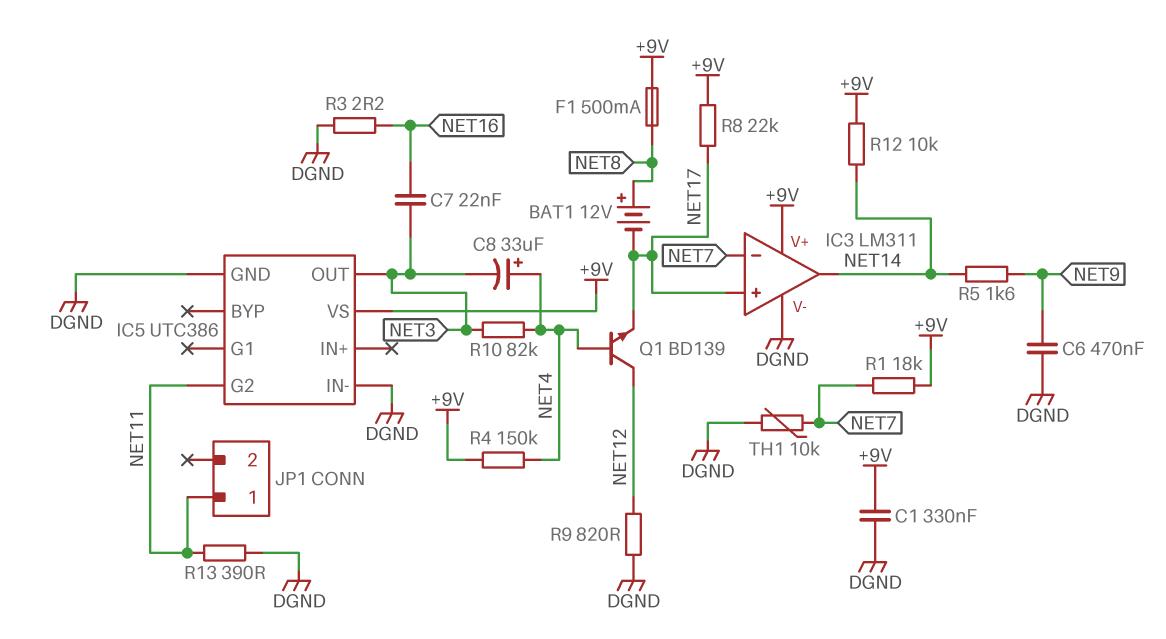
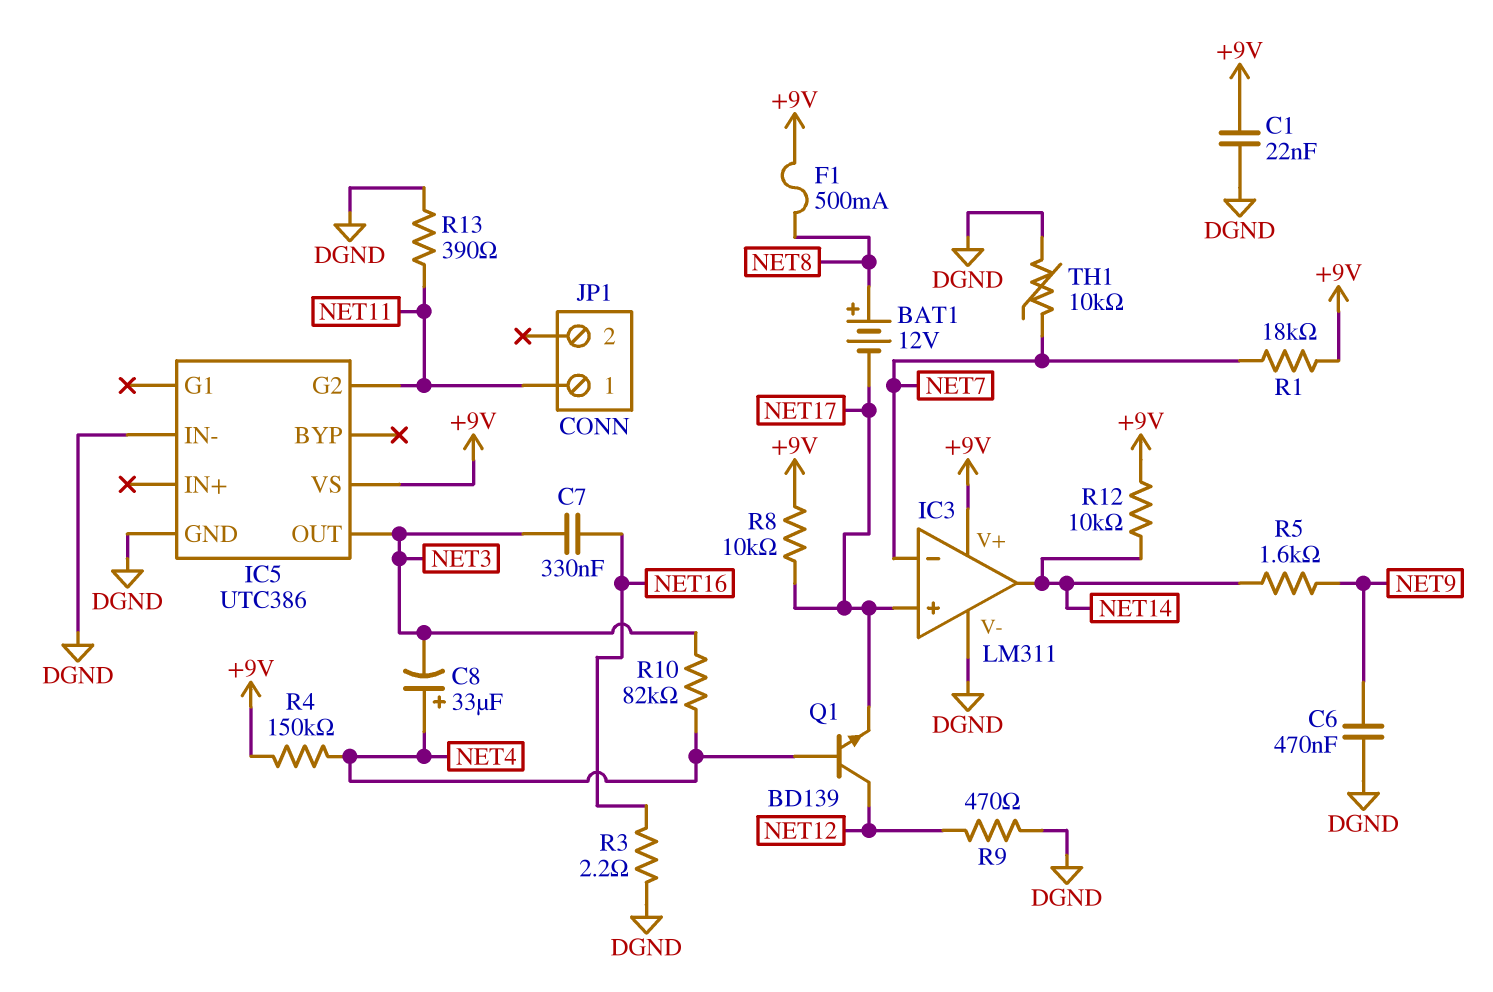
C1: 330nF (+9V, DGND) -> 22nF (+9V, DGND)
C7: 22nF (NET3, NET16) -> 330nF (NET3, NET16)
R8: 22k (+9V, NET17) -> 10k (+9V, NET17)
R9: 820 (DGND, NET12) -> 470 (DGND, NET12)

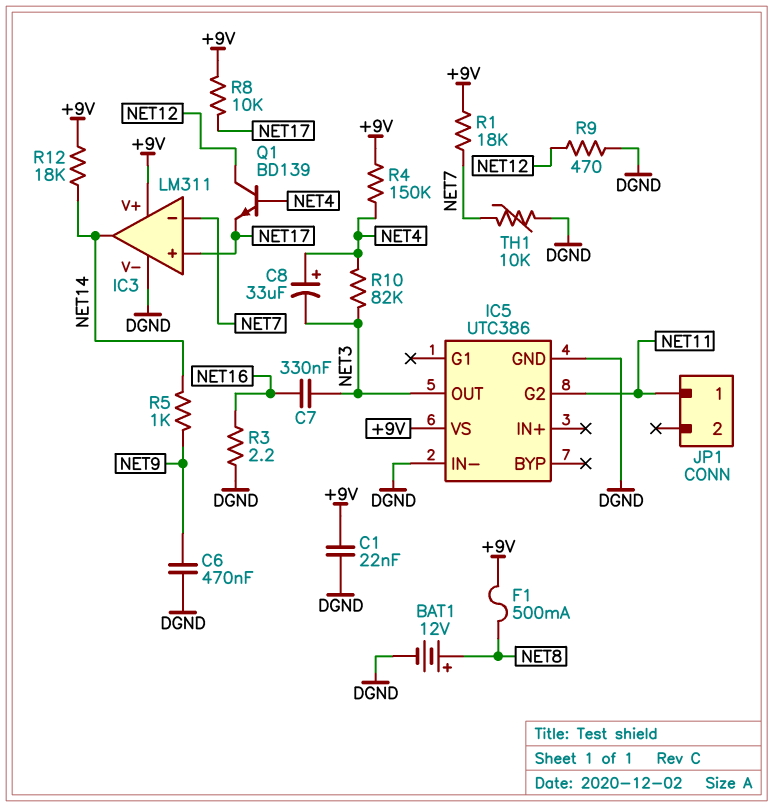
BAT1: 12V (plus NET8, minus NET17) -> 12V (plus NET8, minus DGND)
R5: 1.6k (NET9, NET14) -> 1k (NET9, NET14)
R12: 10k (+9V, NET14) -> 18k (+9V, NET14)
R13: 390 (DGND, NET11) -> none

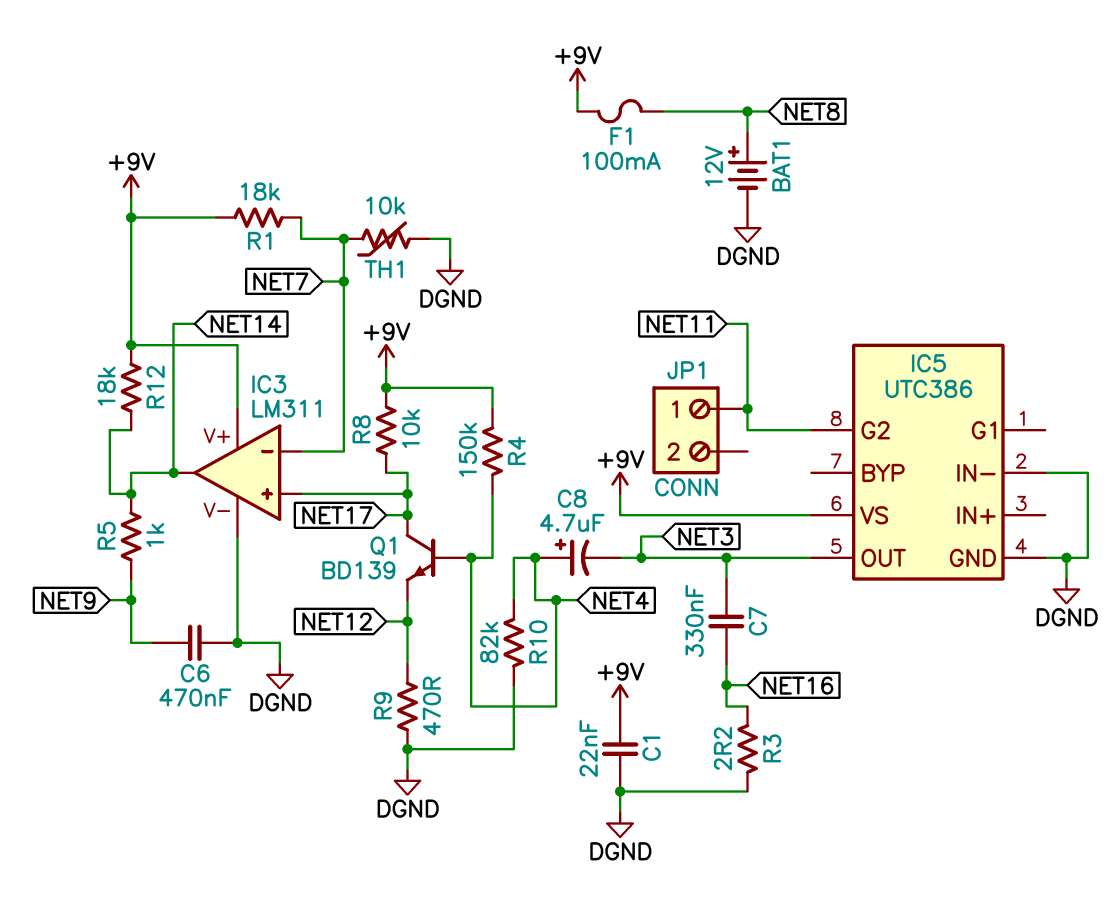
C8: 33uF (plus NET4, minus NET3) -> 4.7uF (plus NET4, minus NET3)
F1: 500mA (+9V, NET8) -> 100mA (+9V, NET8)
Q1: NPN BD139 (B NET4, C NET12, E NET17) -> NPN BD139 (B NET4, C NET17, E NET12)
R10: 82k (NET3, NET4) -> 82k (DGND, NET4)

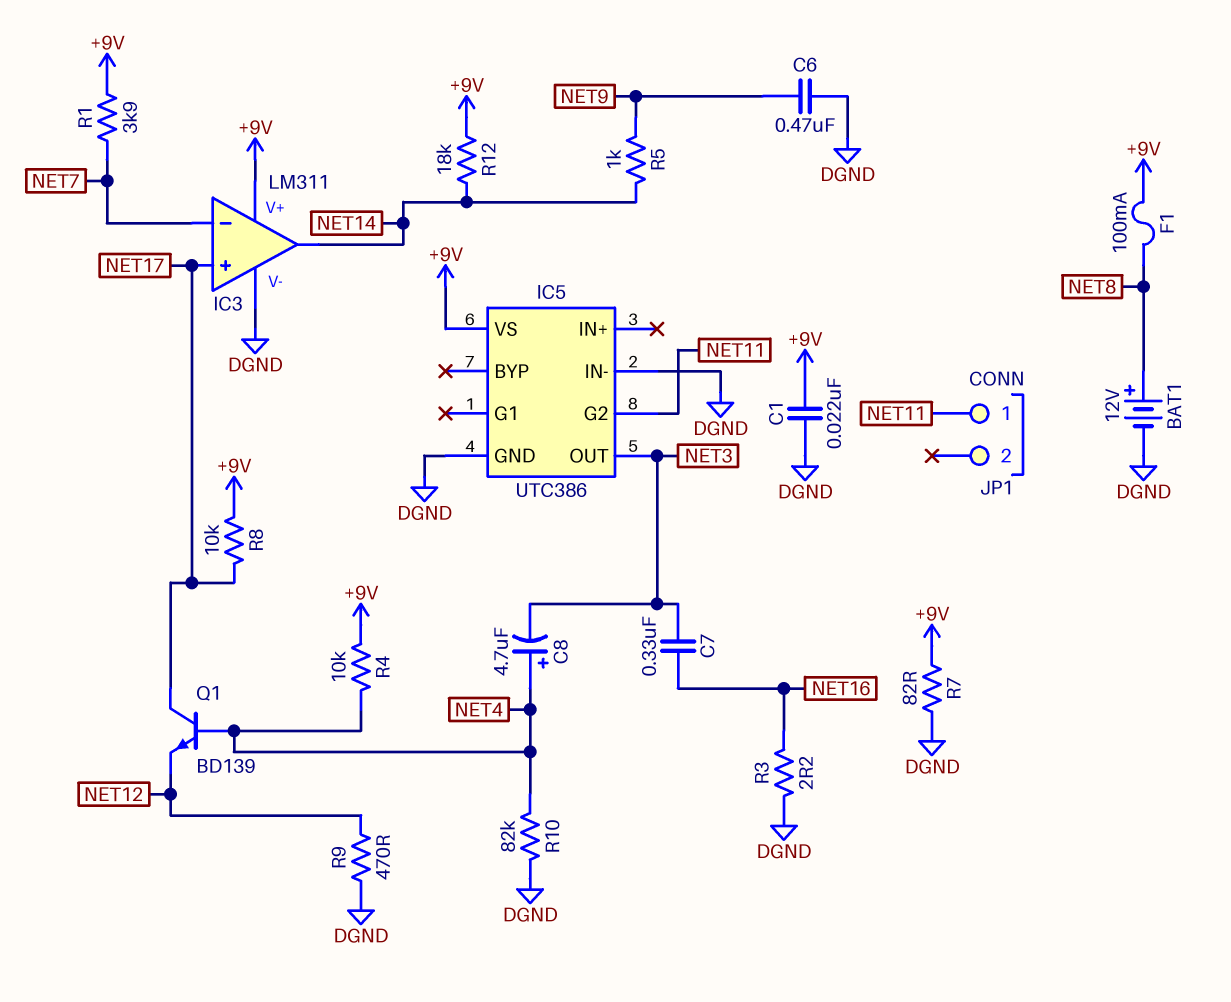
R1: 18k (+9V, NET7) -> 3.9k (+9V, NET7)
R4: 150k (+9V, NET4) -> 10k (+9V, NET4)
R7: none -> 82 (+9V, DGND)
TH1: 10k (DGND, NET7) -> none

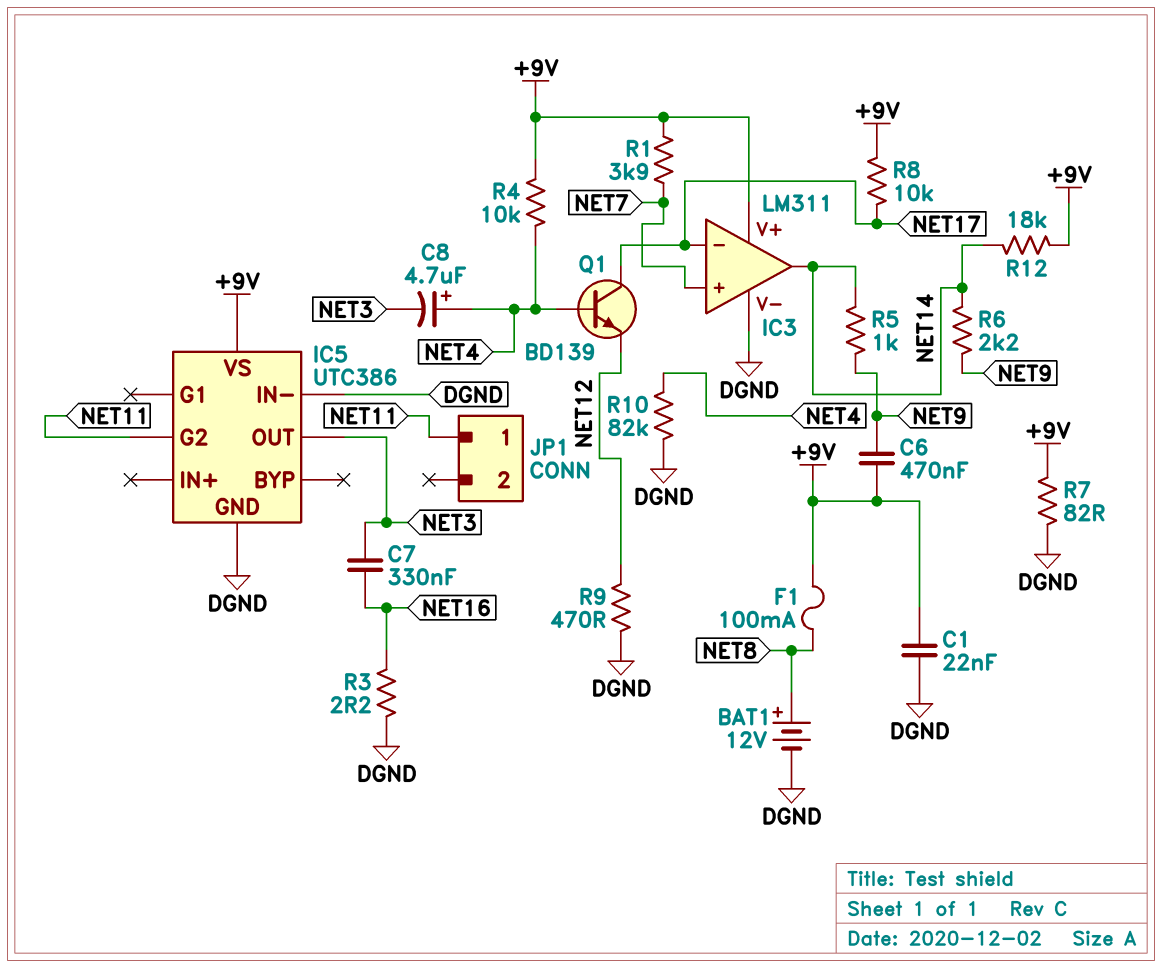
C6: 470nF (DGND, NET9) -> 470nF (+9V, NET9)
IC3 pin in+: NET17 -> NET7
IC3 pin in-: NET7 -> NET17
R6: none -> 2.2k (NET9, NET14)

